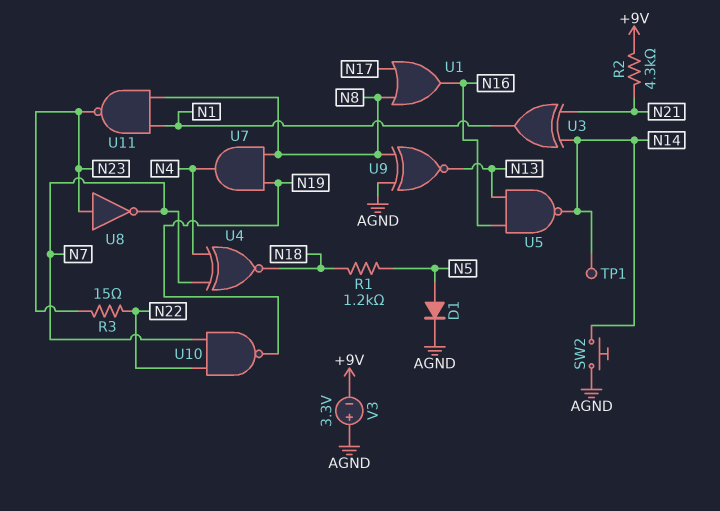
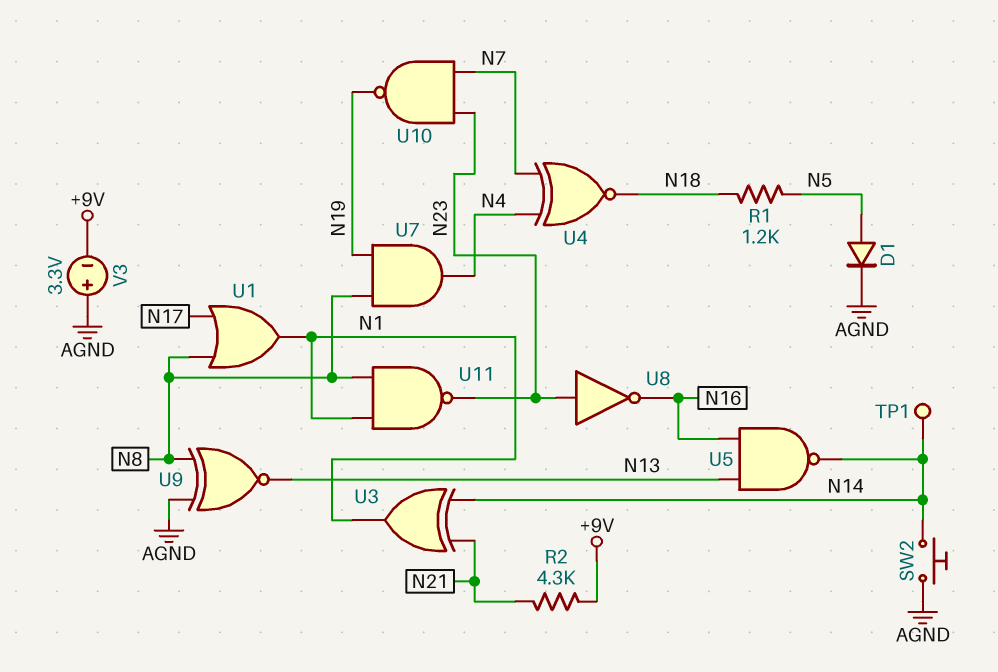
R3: 15 (N22, N23) -> none
U1: OR (in N8, in N17, out N16) -> OR (in N8, in N17, out N1)
U8: NOT (in N23, out N7) -> NOT (in N23, out N16)
U10: NAND (in N7, in N22, out N19) -> NAND (in N7, in N23, out N19)

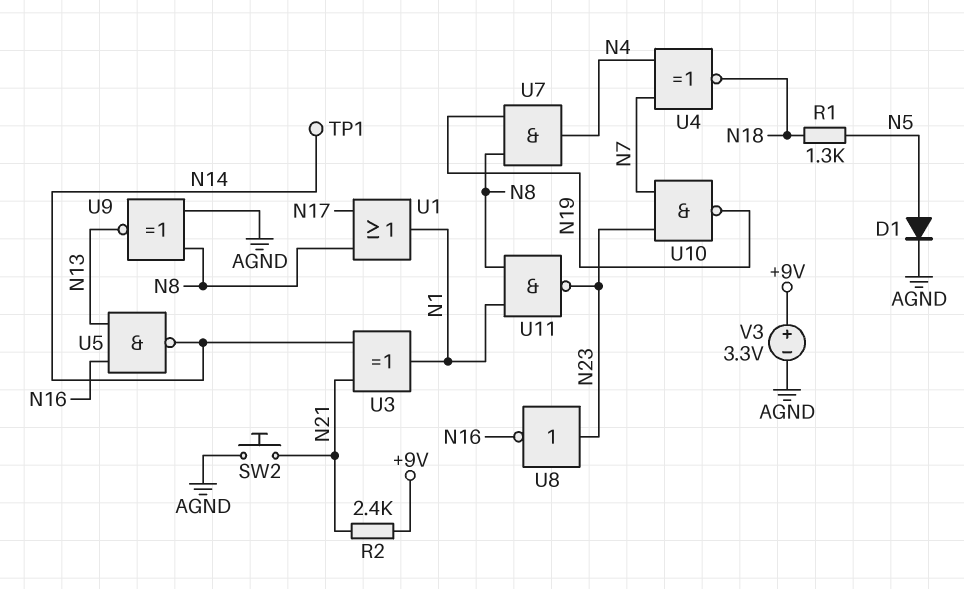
R1: 1.2k (N5, N18) -> 1.3k (N5, N18)
R2: 4.3k (+9V, N21) -> 2.4k (+9V, N21)
SW2: button (AGND, N14) -> button (AGND, N21)
V3: 3.3V (plus AGND, minus +9V) -> 3.3V (plus +9V, minus AGND)

